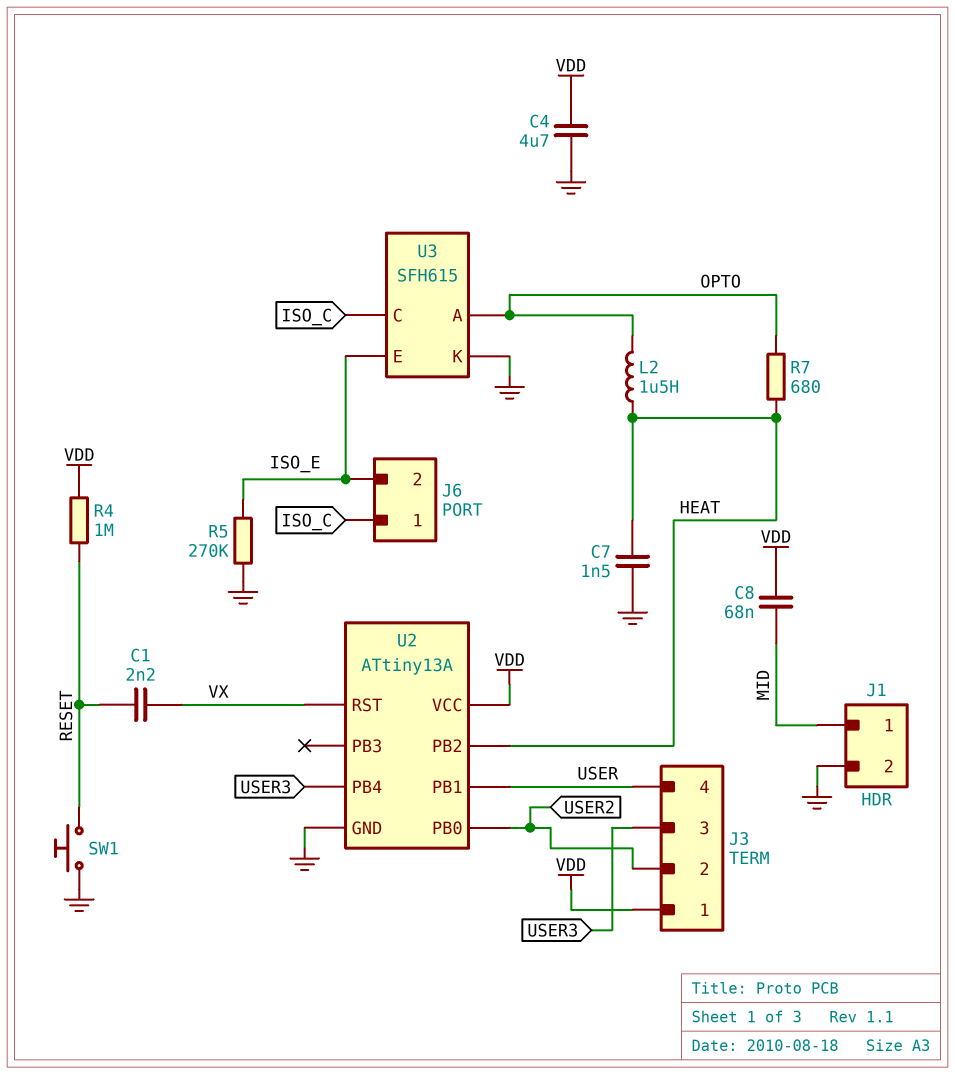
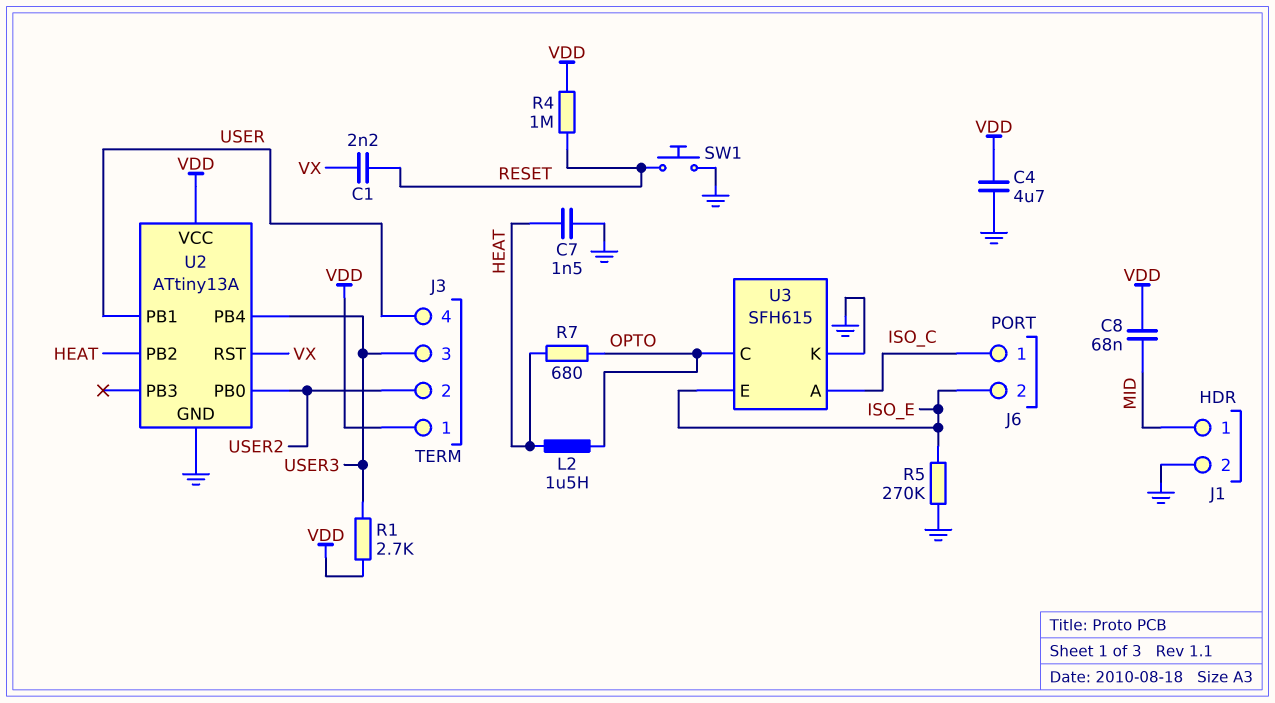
R1: none -> 2.7k (USER3, VDD)
U3 pin A: OPTO -> ISO_C
U3 pin C: ISO_C -> OPTO

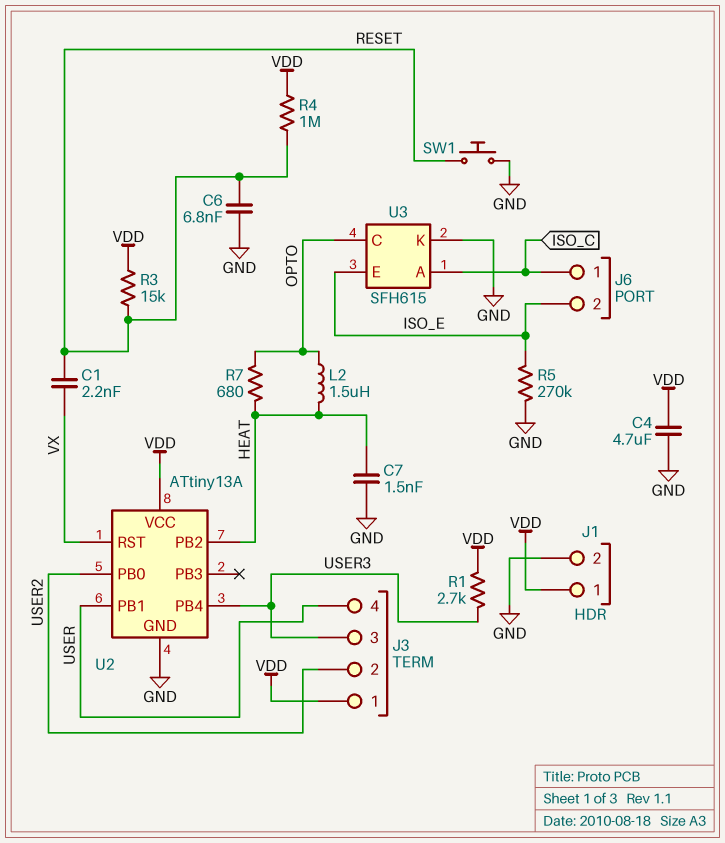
C6: none -> 6.8nF (GND, RESET)
C8: 68nF (MID, VDD) -> none
J1 pin 1: MID -> VDD
R3: none -> 15k (RESET, VDD)

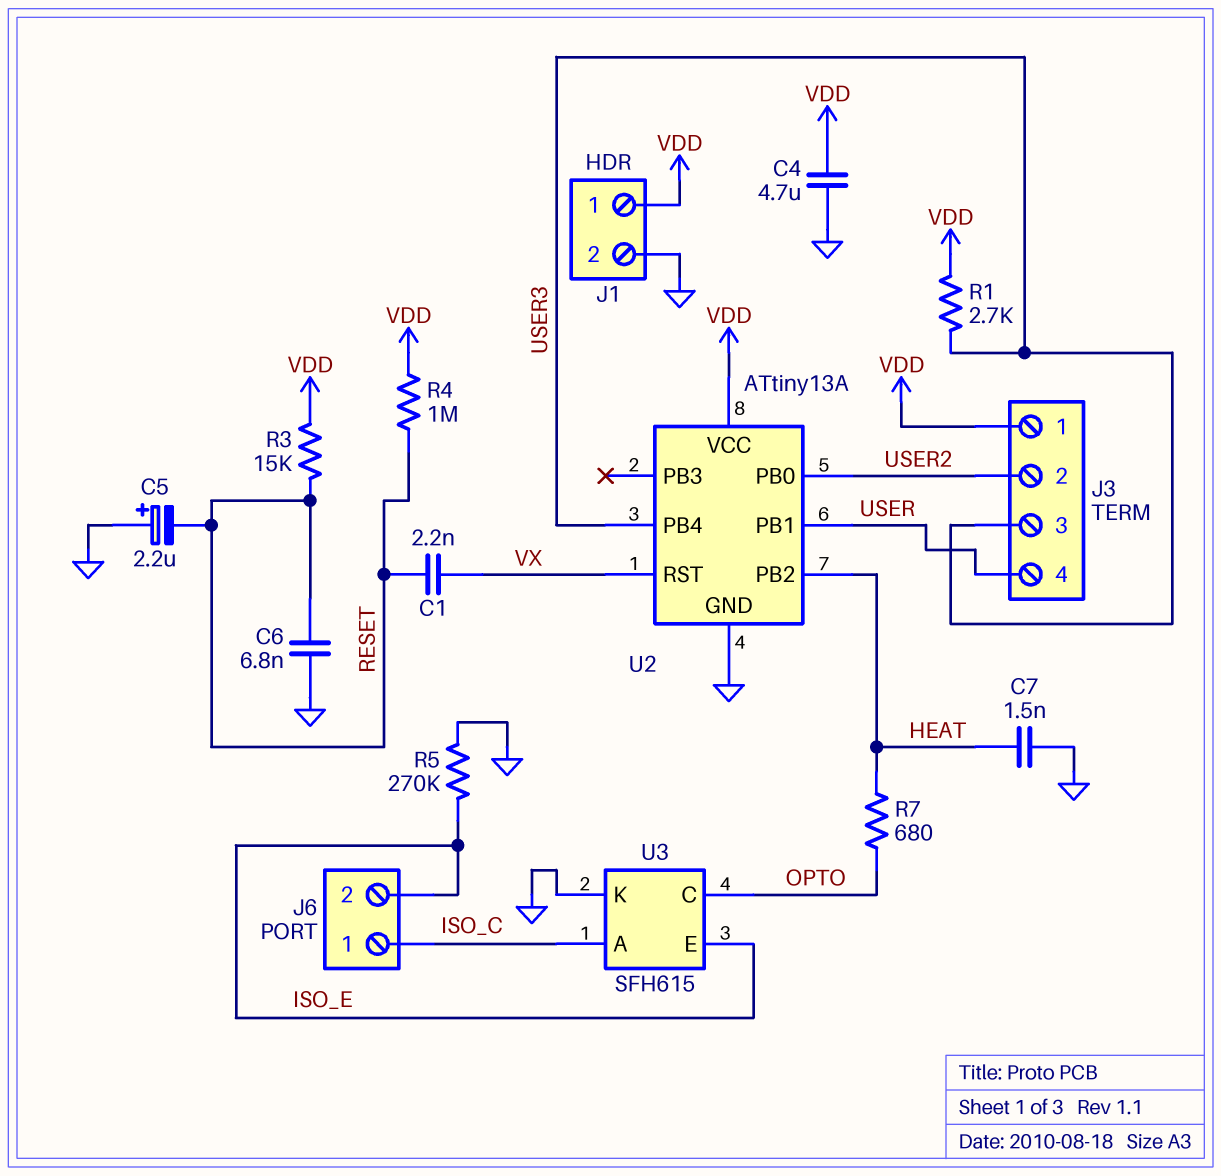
C5: none -> 2.2uF (plus GND, minus RESET)
L2: 1.5uH (HEAT, OPTO) -> none
SW1: button (GND, RESET) -> none

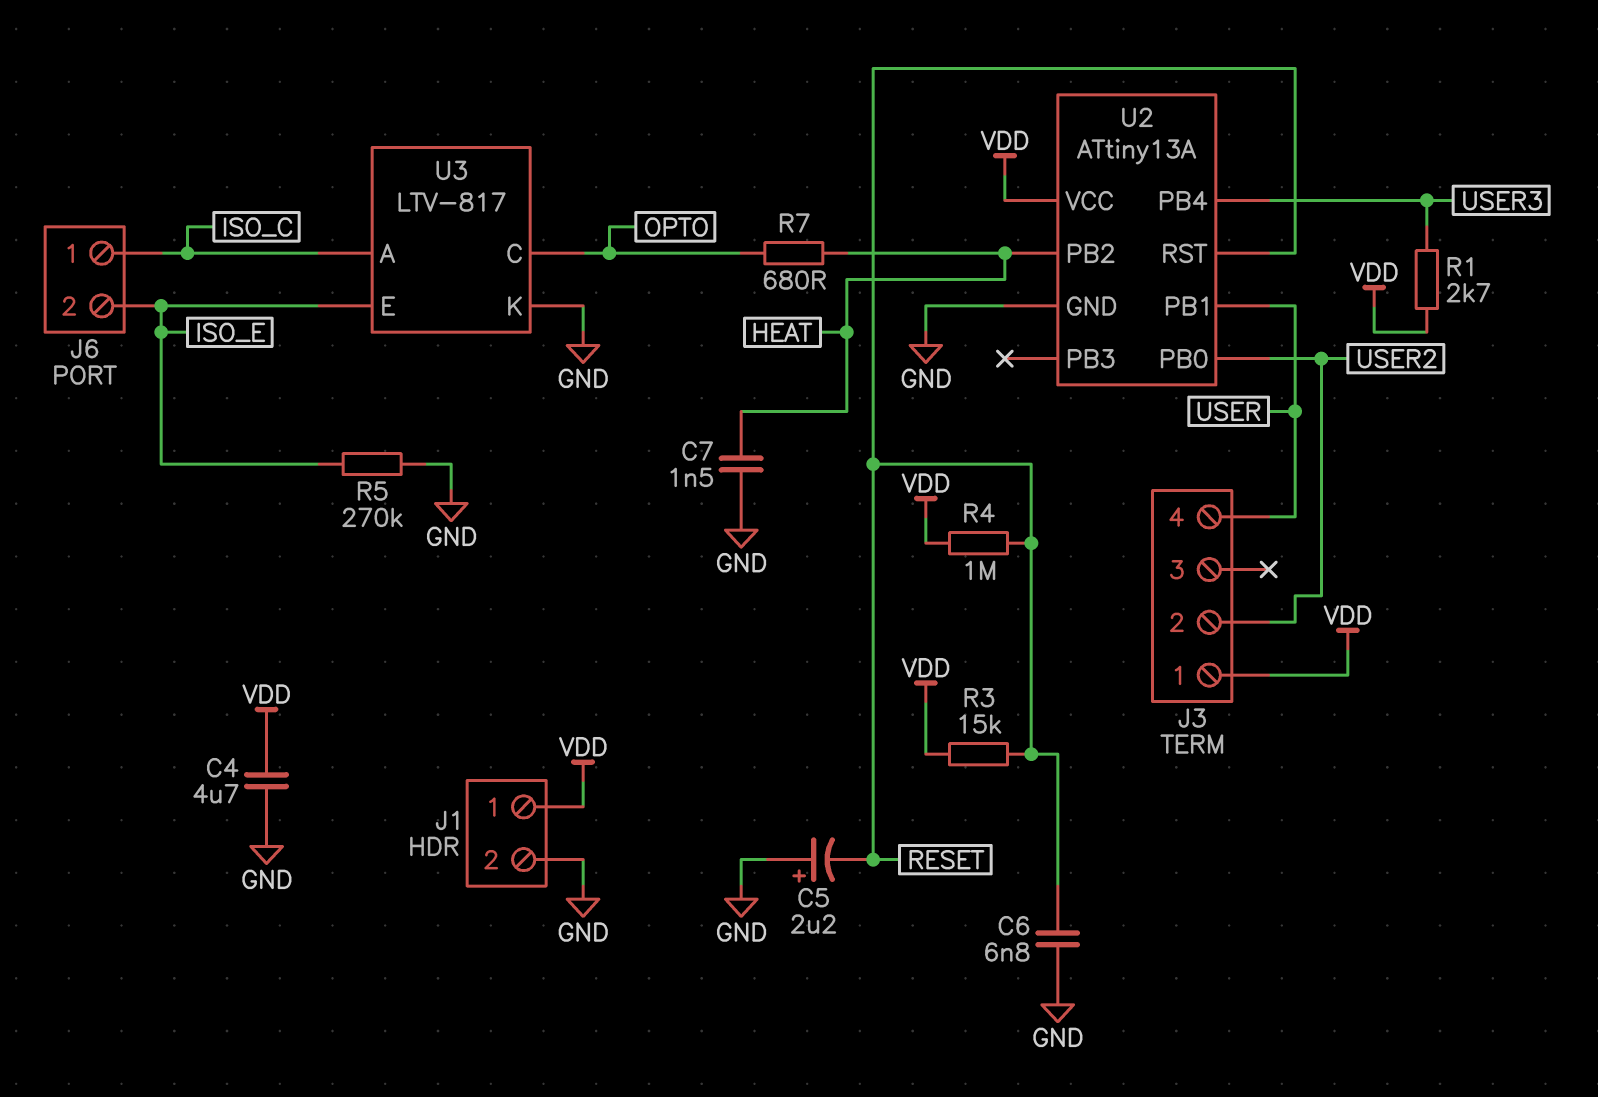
C1: 2.2nF (RESET, VX) -> none
J3 pin 3: USER3 -> none
U2 pin RST: VX -> RESET
U3: SFH615 -> LTV-817

